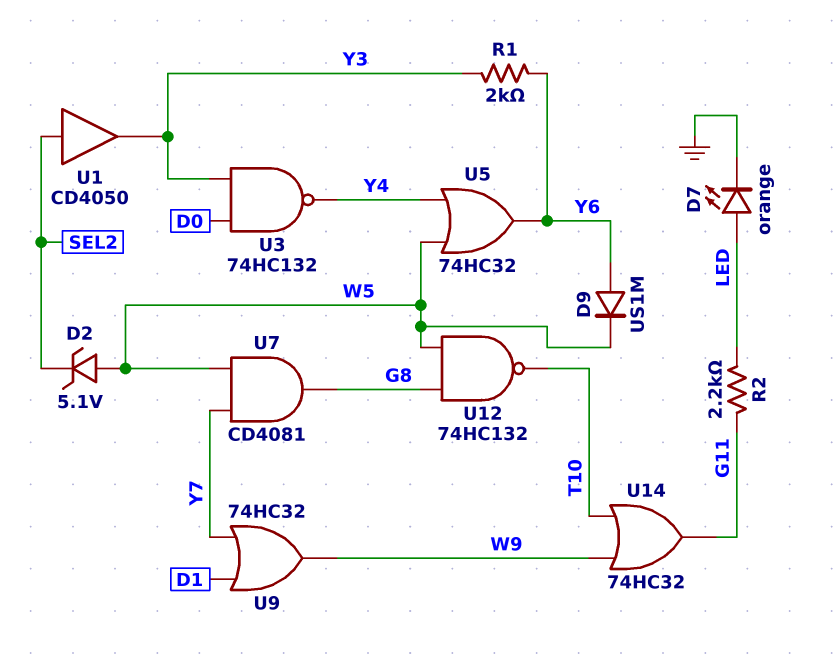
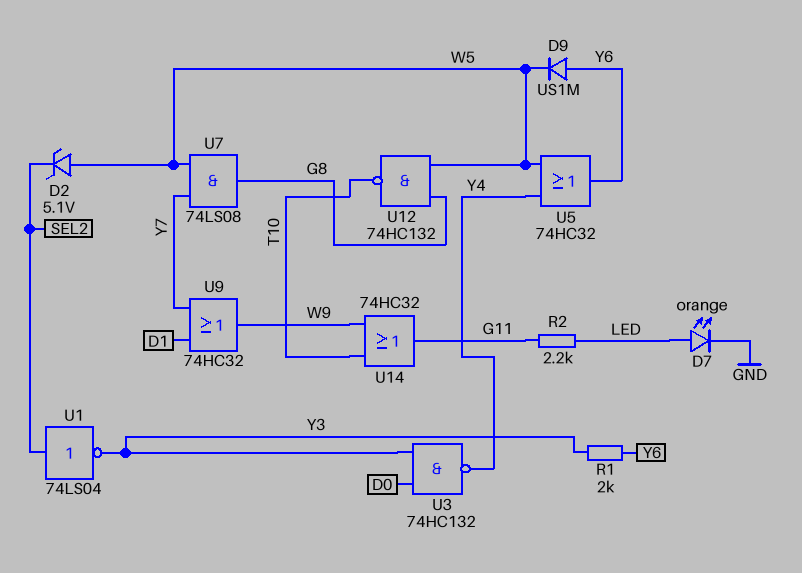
U1: buffer CD4050 (in SEL2, out Y3) -> NOT 74LS04 (in SEL2, out Y3)
U7: AND CD4081 (in W5, in Y7, out G8) -> AND 74LS08 (in W5, in Y7, out G8)

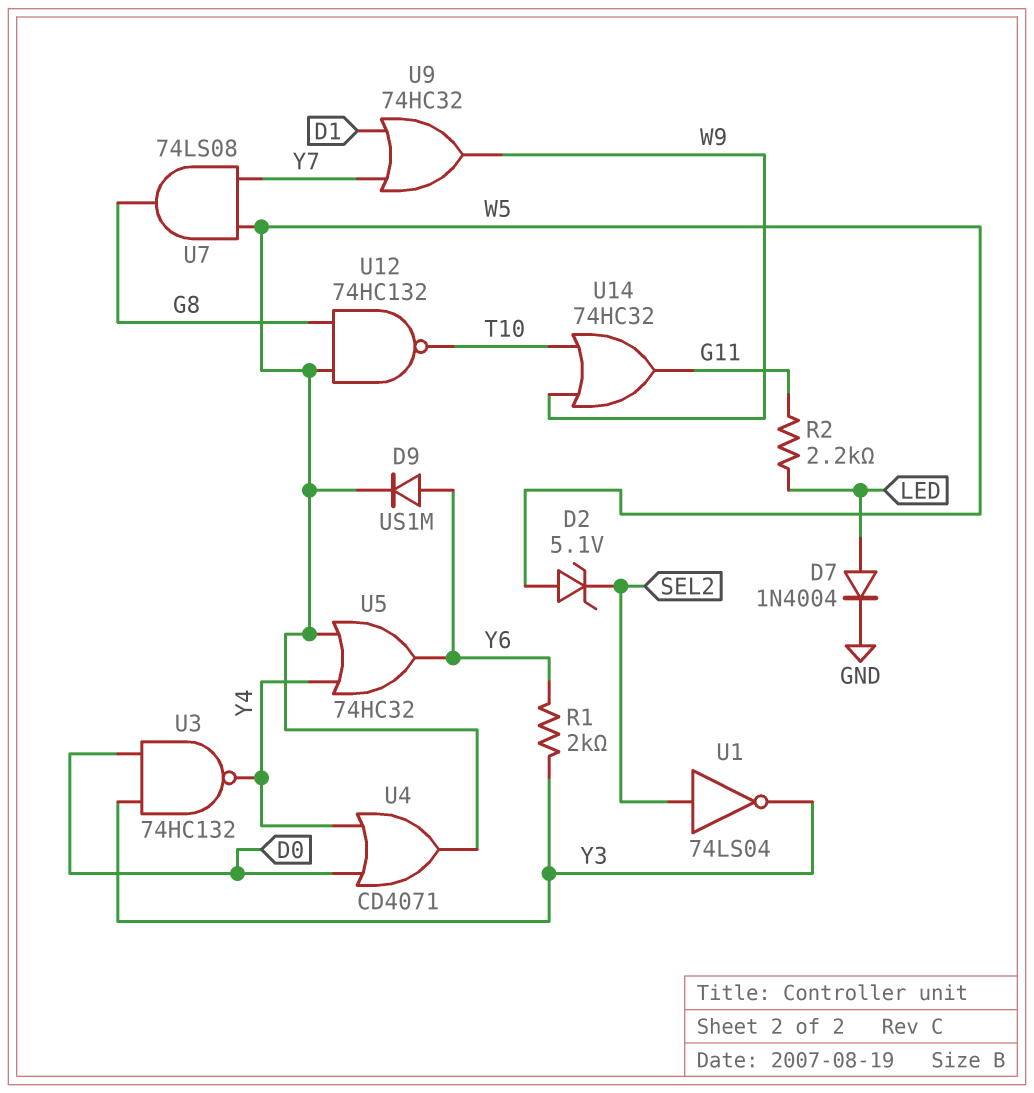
D7: LED orange (A LED, K GND) -> diode 1N4004 (A LED, K GND)
U4: none -> OR CD4071 (in D0, in Y4, out W5)

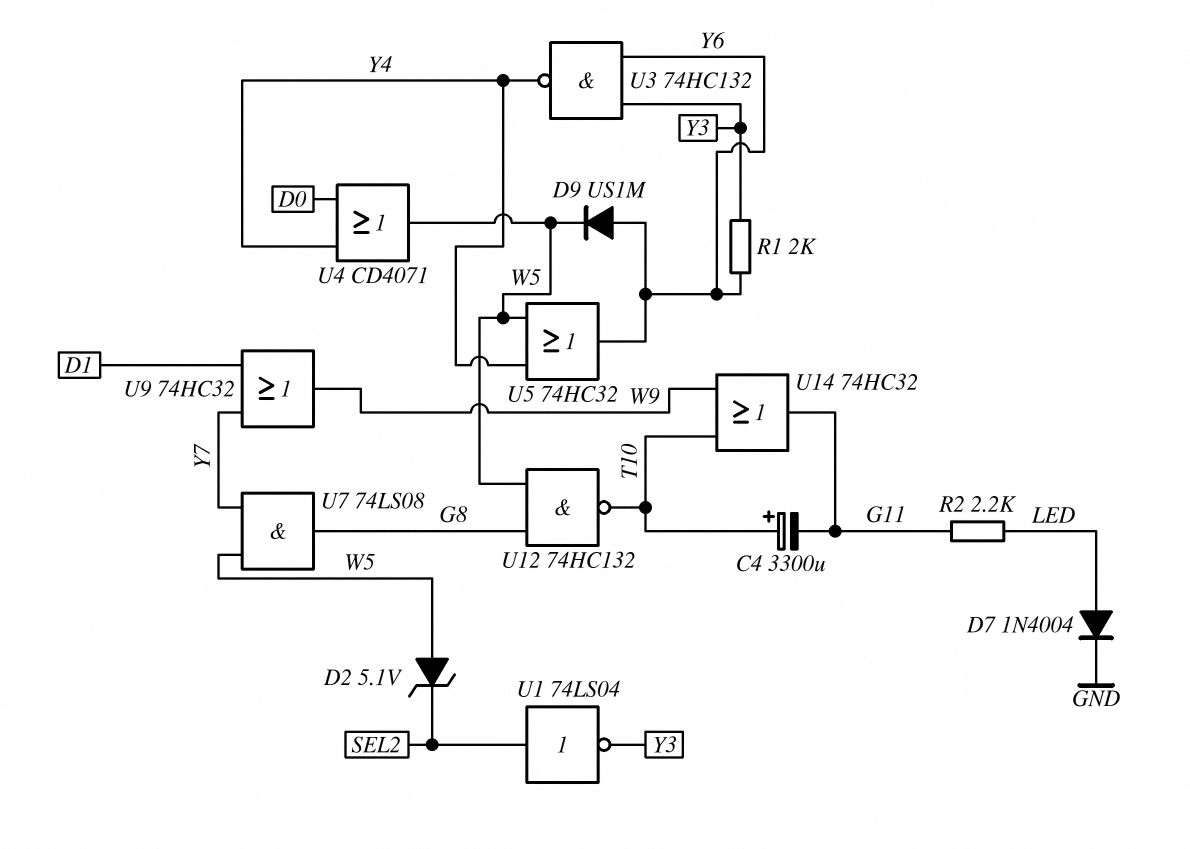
C4: none -> 3300uF (plus T10, minus G11)
U3: NAND 74HC132 (in D0, in Y3, out Y4) -> NAND 74HC132 (in Y3, in Y6, out Y4)

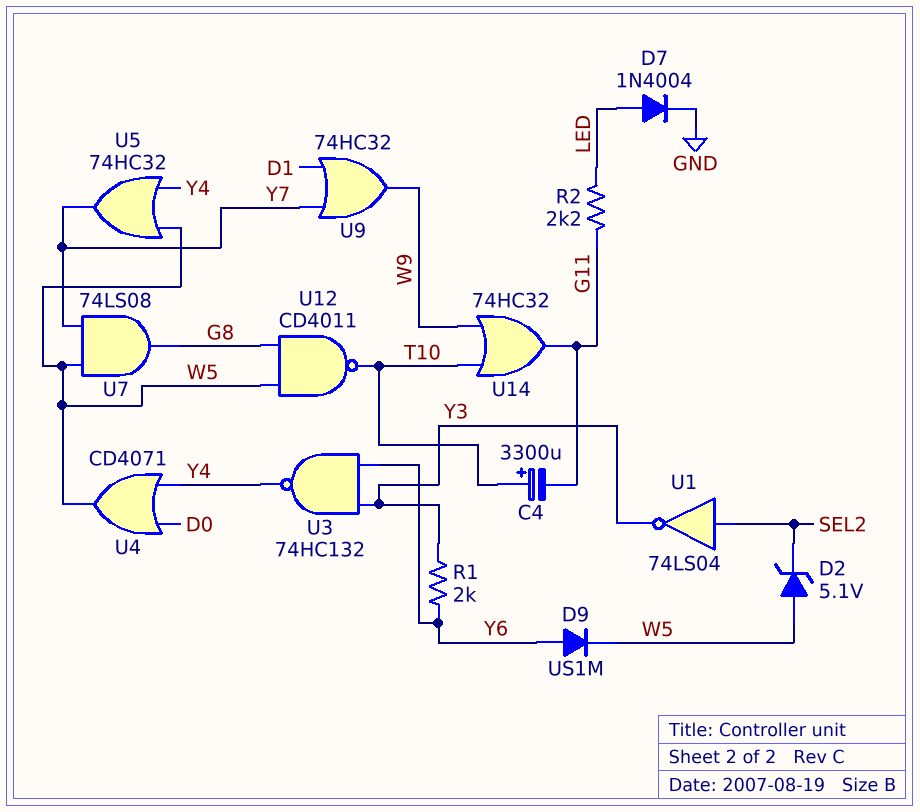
U5: OR 74HC32 (in W5, in Y4, out Y6) -> OR 74HC32 (in W5, in Y4, out Y7)
U12: NAND 74HC132 (in G8, in W5, out T10) -> NAND CD4011 (in G8, in W5, out T10)

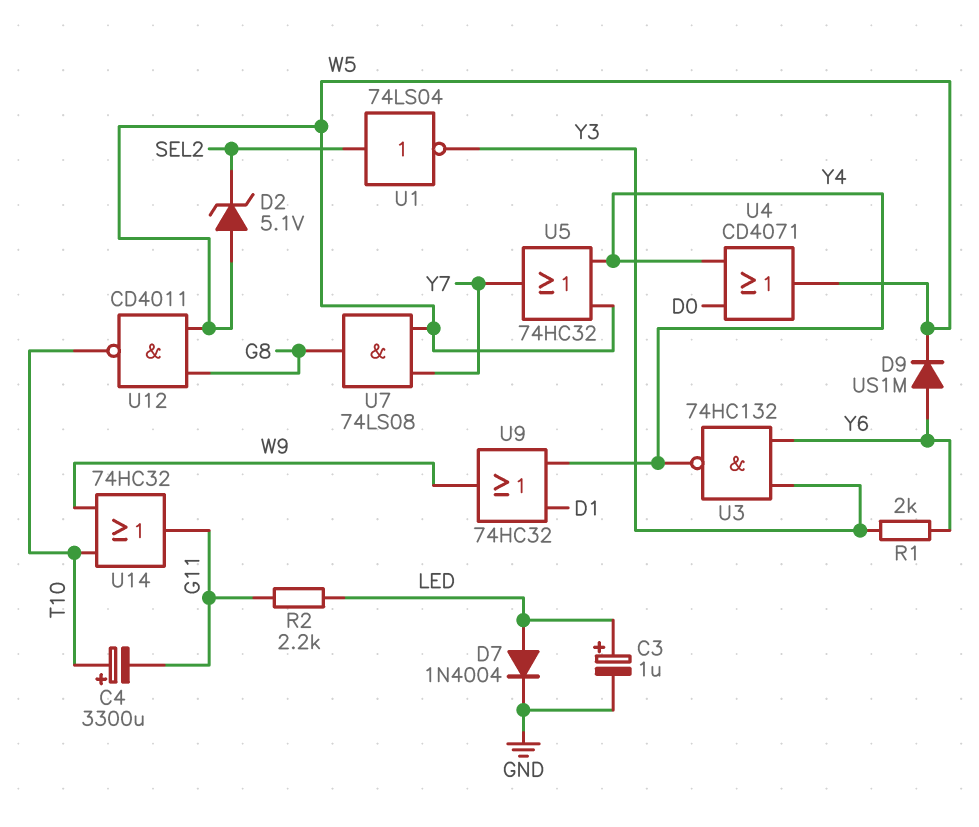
C3: none -> 1uF (plus LED, minus GND)
U9: OR 74HC32 (in D1, in Y7, out W9) -> OR 74HC32 (in D1, in Y4, out W9)

